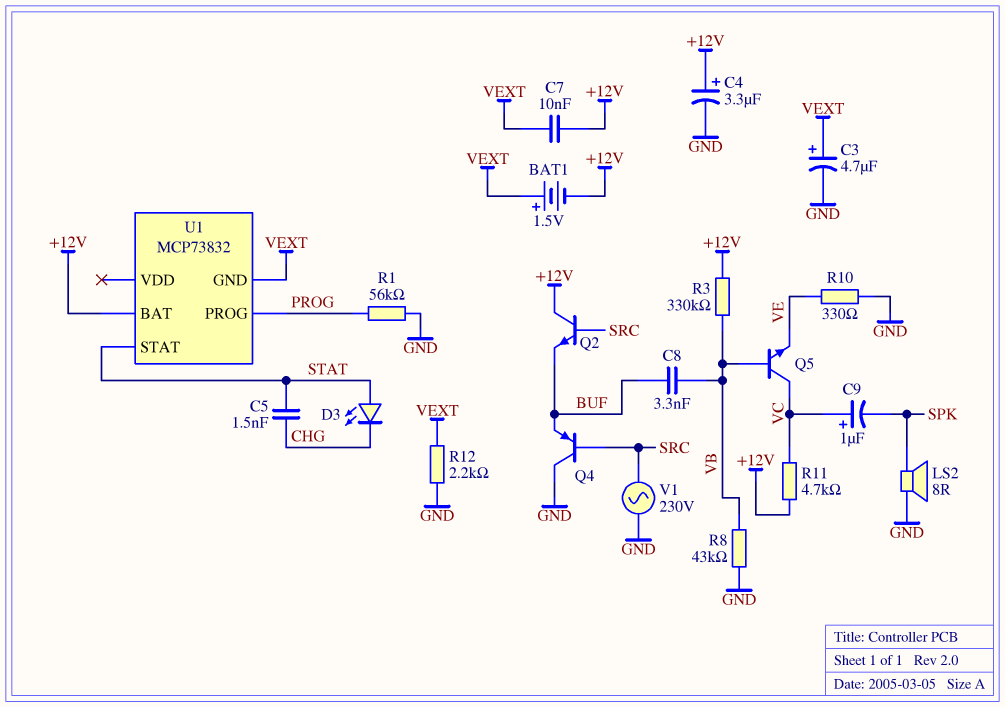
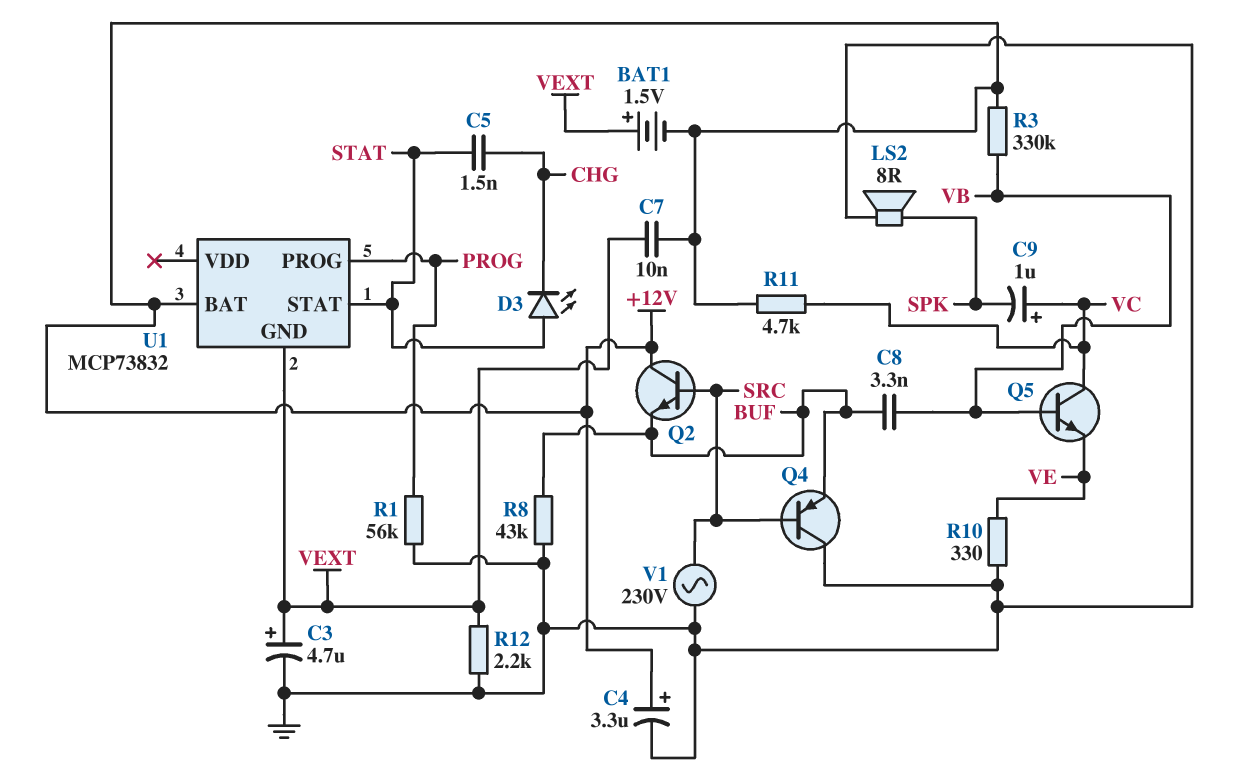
R8: 43k (GND, VB) -> 43k (BUF, GND)

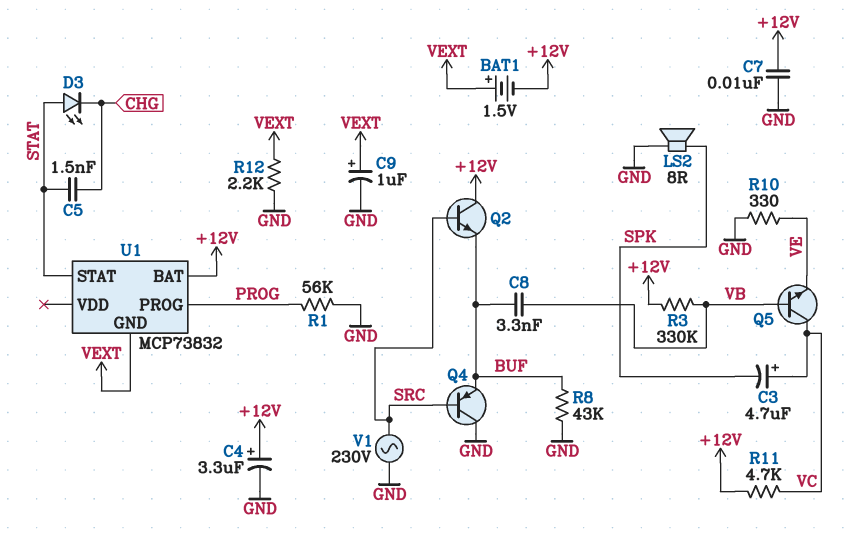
C3: 4.7uF (plus VEXT, minus GND) -> 4.7uF (plus VC, minus SPK)
C7: 10nF (+12V, VEXT) -> 10nF (+12V, GND)
C9: 1uF (plus VC, minus SPK) -> 1uF (plus VEXT, minus GND)

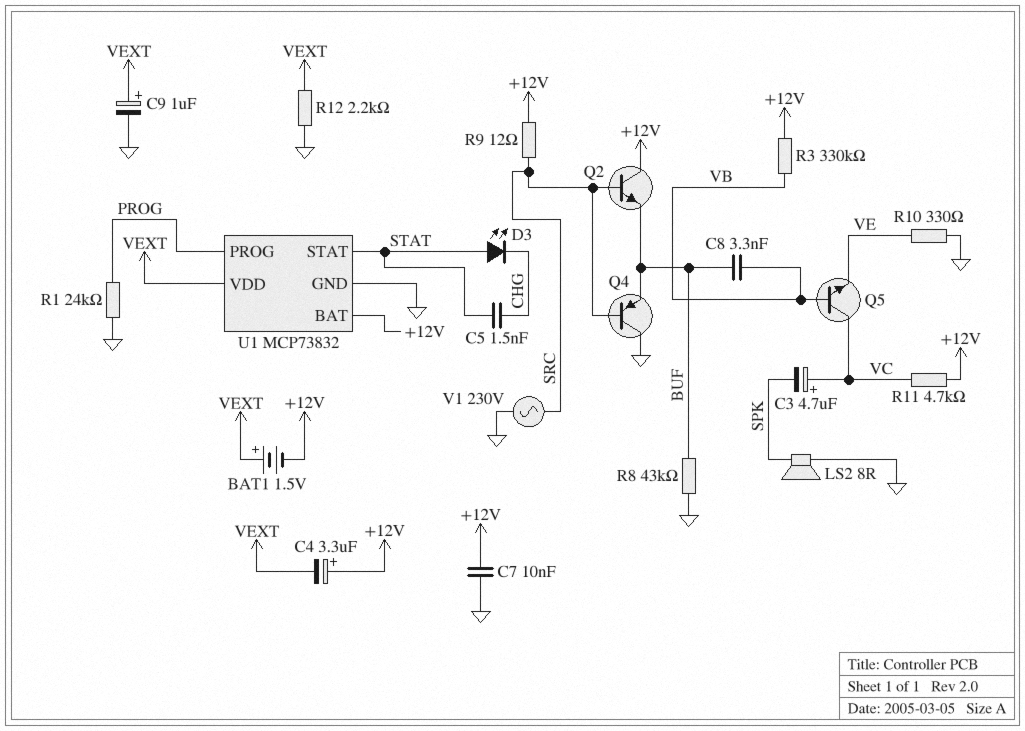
C4: 3.3uF (plus +12V, minus GND) -> 3.3uF (plus +12V, minus VEXT)
R1: 56k (GND, PROG) -> 24k (GND, PROG)
R9: none -> 12 (+12V, SRC)
U1 pin GND: VEXT -> GND
U1 pin VDD: none -> VEXT

